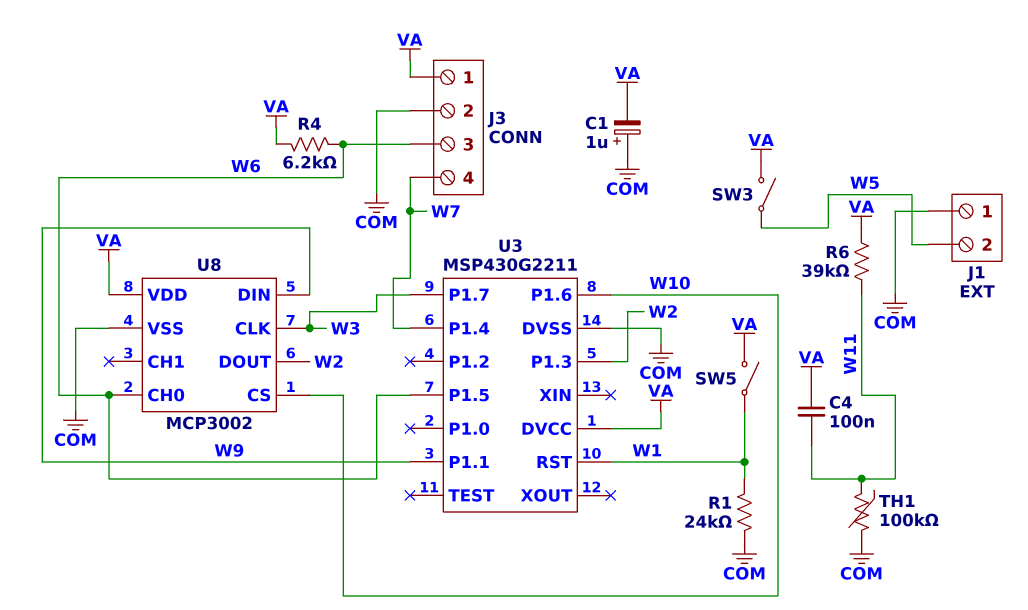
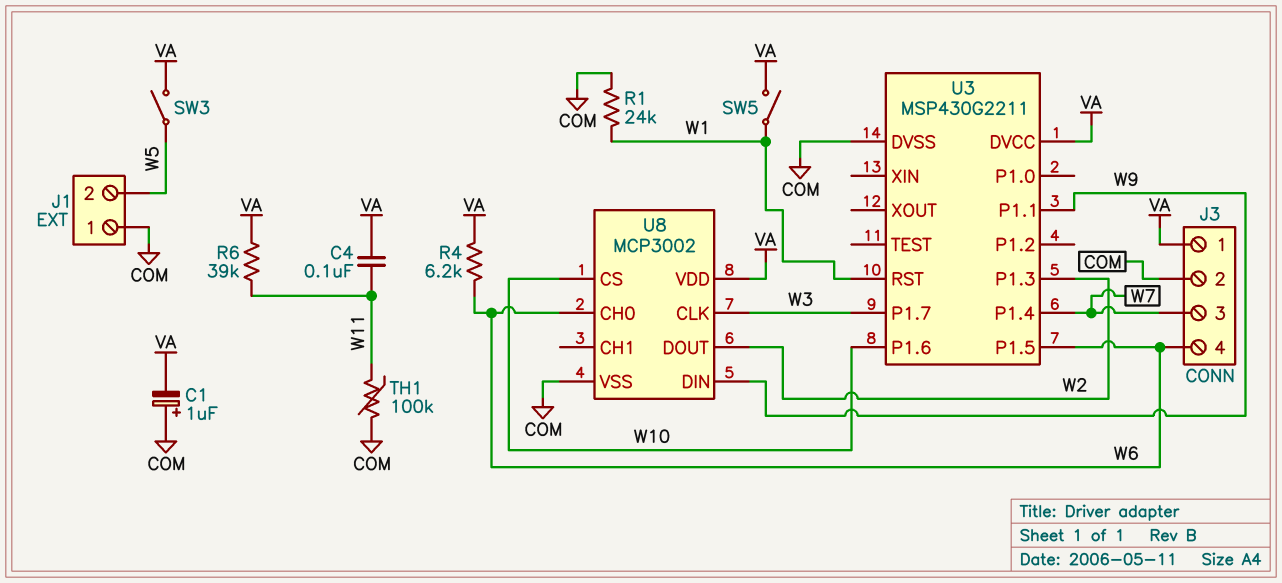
J3 pin 3: W6 -> W7
J3 pin 4: W7 -> W6

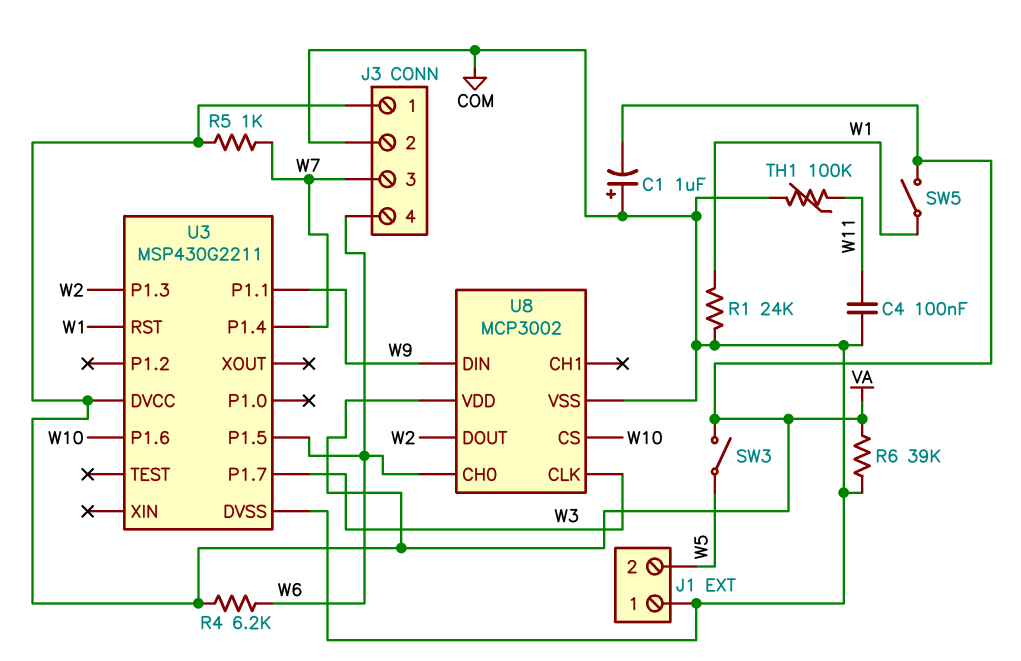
C4: 100nF (VA, W11) -> 100nF (COM, W11)
R5: none -> 1k (VA, W7)
R6: 39k (VA, W11) -> 39k (COM, VA)

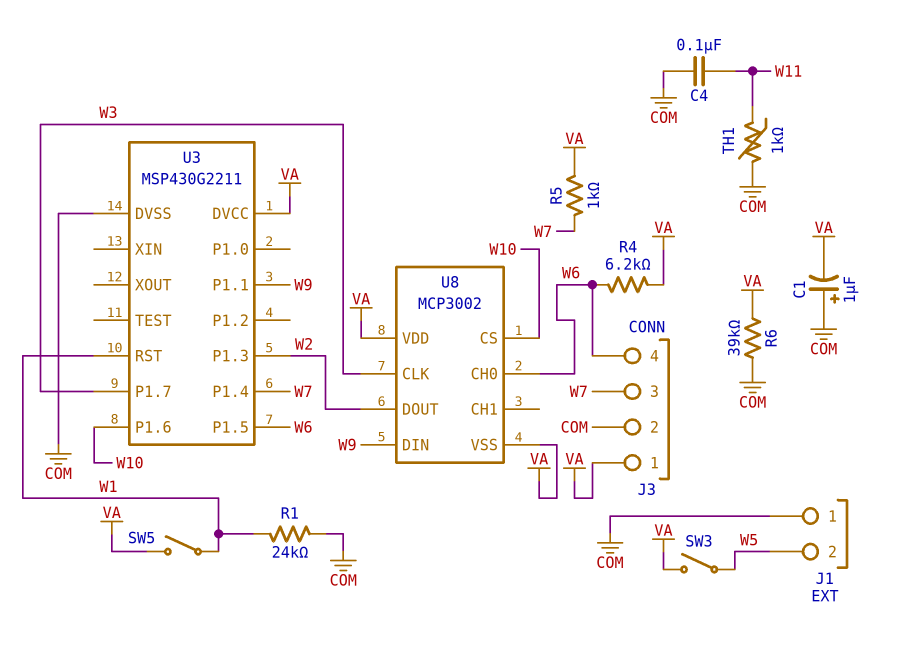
TH1: 100k (COM, W11) -> 1k (COM, W11)
U8 pin VSS: COM -> VA

